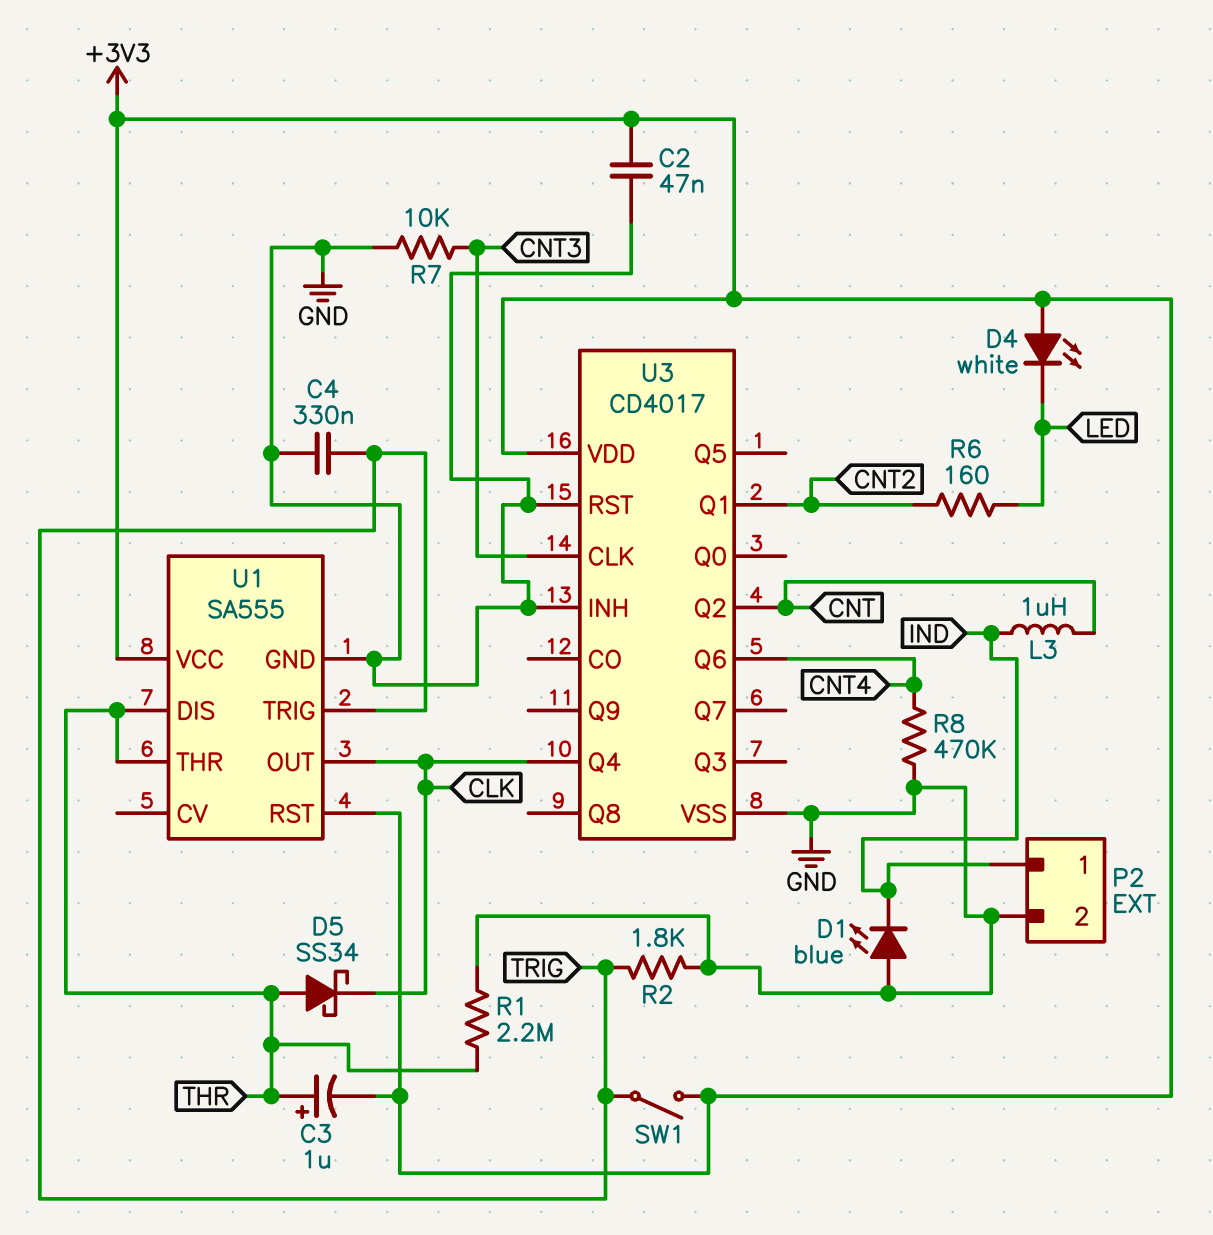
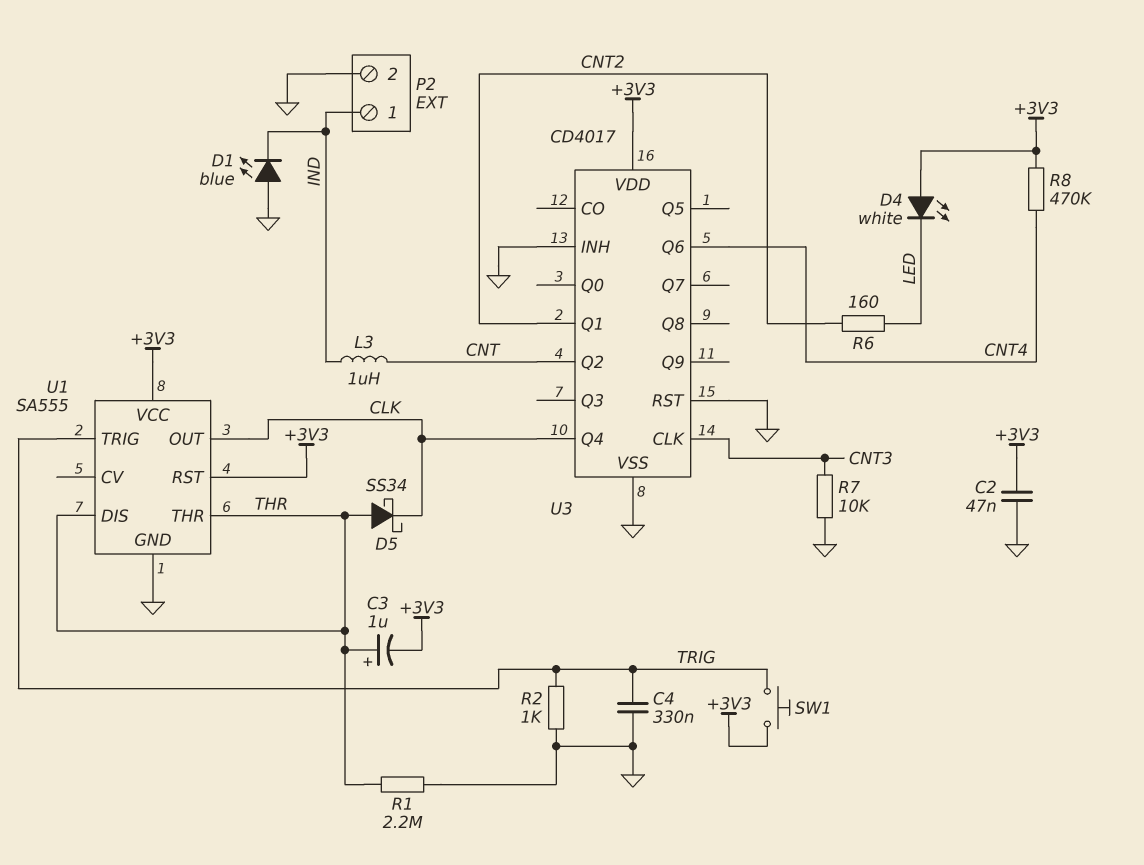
R2: 1.8k (GND, TRIG) -> 1k (GND, TRIG)
R8: 470k (CNT4, GND) -> 470k (+3V3, CNT4)
SW1: switch (+3V3, TRIG) -> button (+3V3, TRIG)

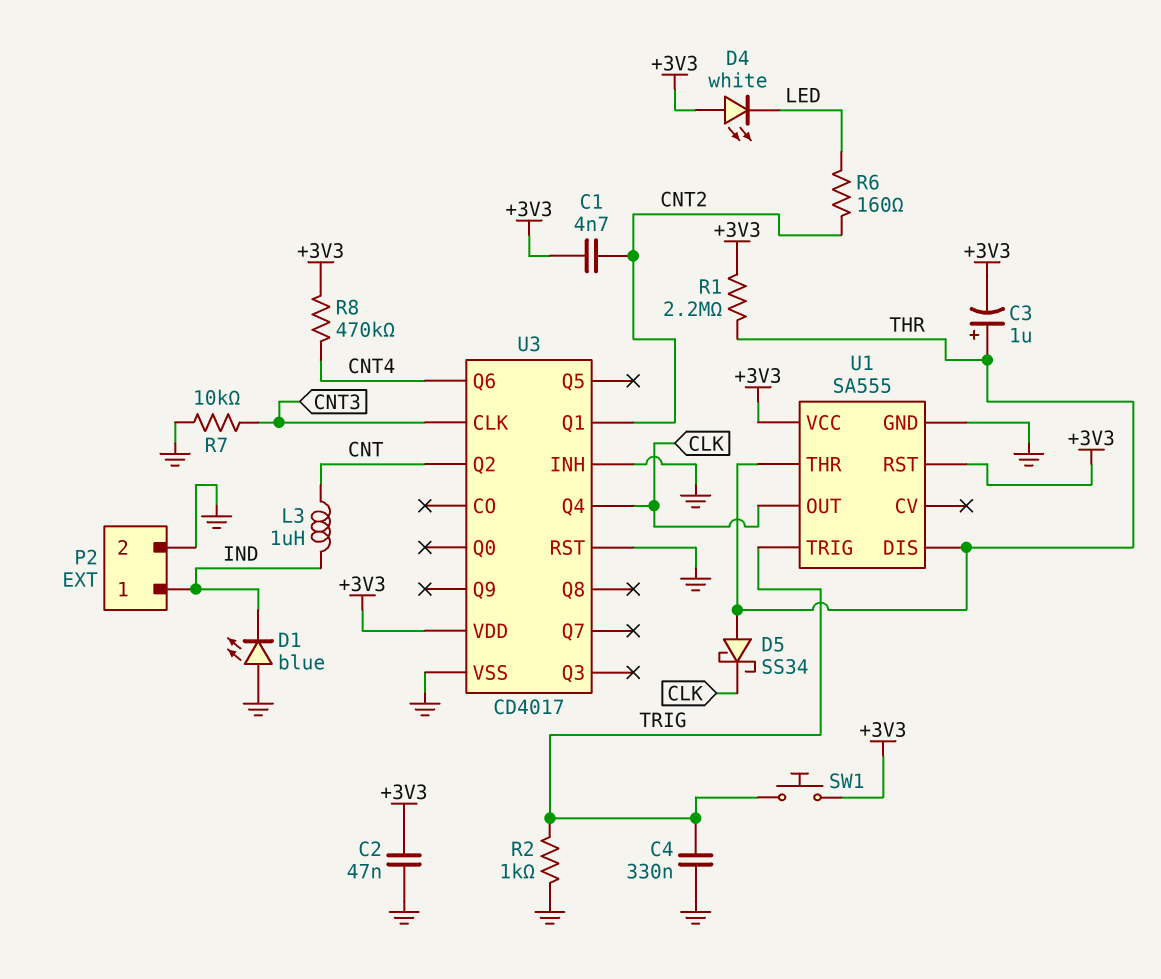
C1: none -> 4.7nF (+3V3, CNT2)
R1: 2.2M (GND, THR) -> 2.2M (+3V3, THR)

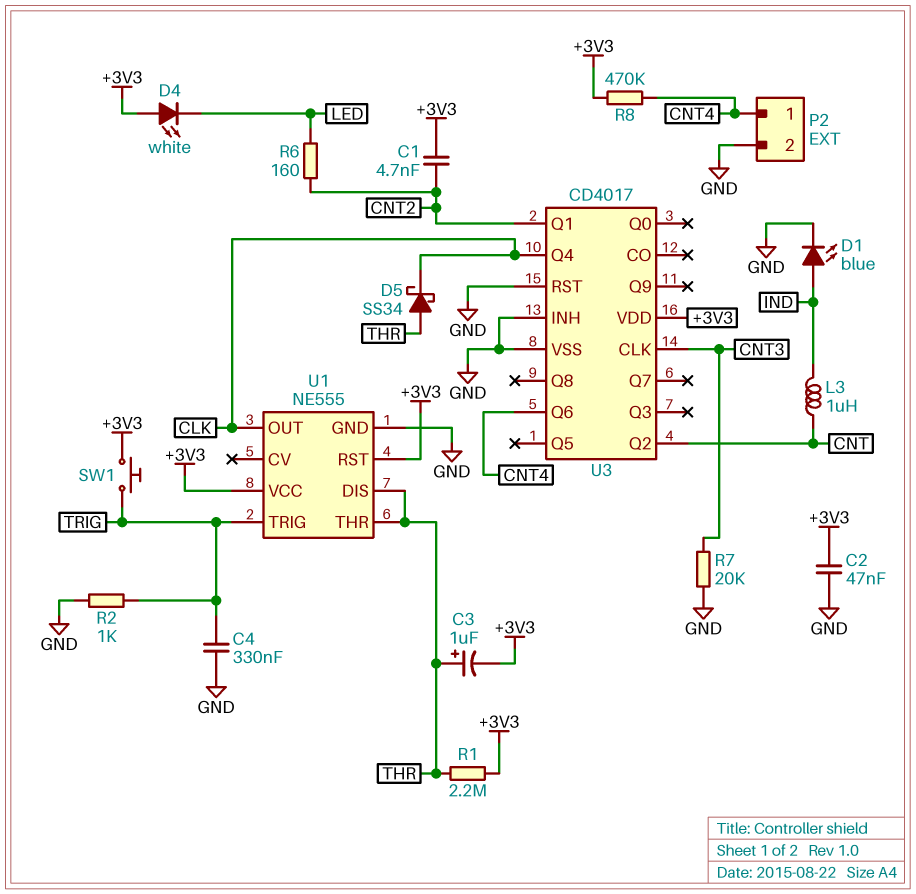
D1: LED blue (A GND, K IND) -> LED blue (A IND, K GND)
P2 pin 1: IND -> CNT4
R7: 10k (CNT3, GND) -> 20k (CNT3, GND)
U1: SA555 -> NE555

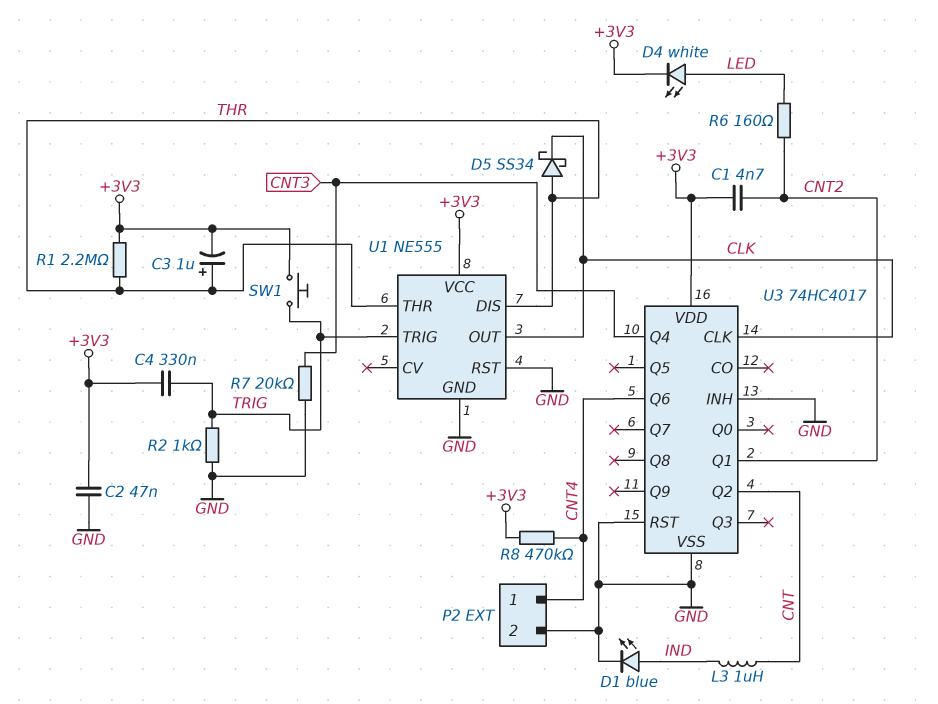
C4: 330nF (GND, TRIG) -> 330nF (+3V3, TRIG)
D4: LED white (A +3V3, K LED) -> LED white (A LED, K +3V3)
U1 pin RST: +3V3 -> GND
U3: CD4017 -> 74HC4017
U3 pin CLK: CNT3 -> CLK
U3 pin Q4: CLK -> CNT3

